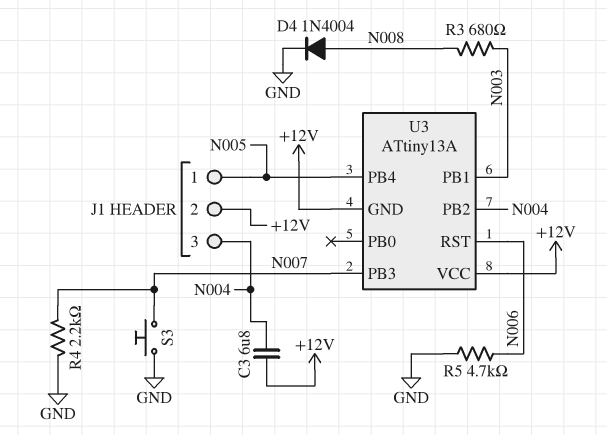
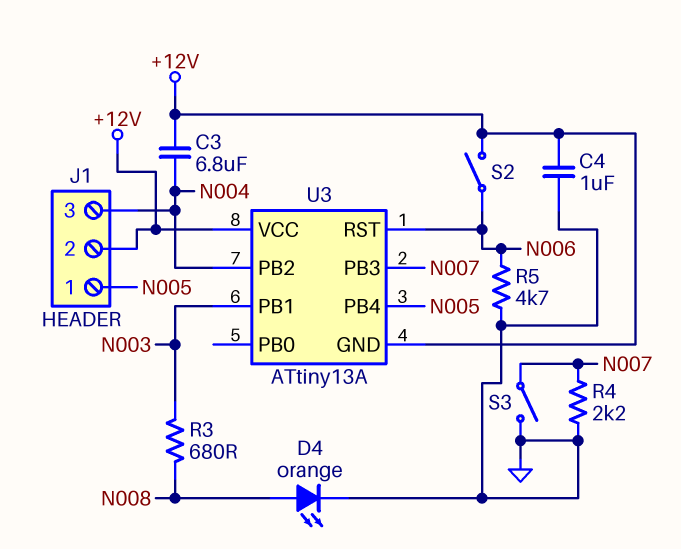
C4: none -> 1uF (+12V, GND)
D4: diode 1N4004 (A N008, K GND) -> LED orange (A N008, K GND)
S2: none -> switch (+12V, N006)
S3: button (GND, N007) -> switch (GND, N007)

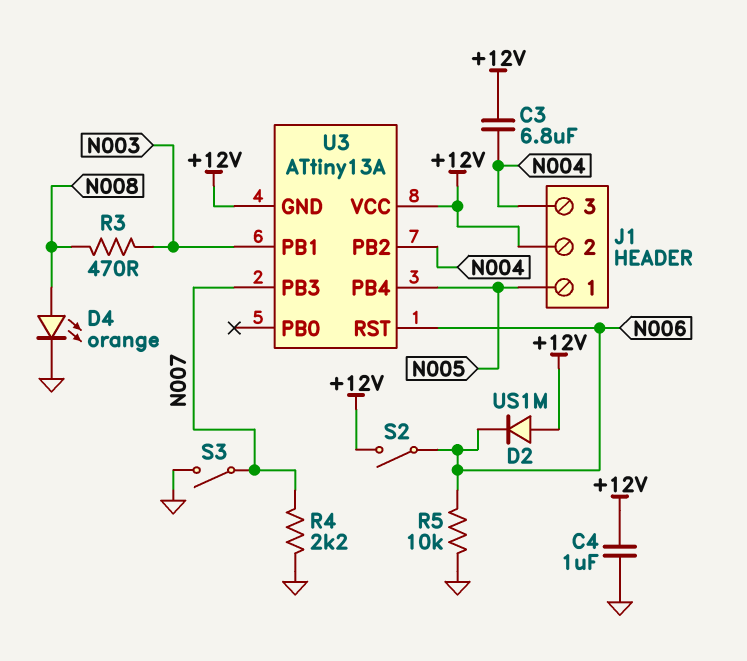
D2: none -> diode US1M (A +12V, K N006)
R3: 680 (N003, N008) -> 470 (N003, N008)
R5: 4.7k (GND, N006) -> 10k (GND, N006)

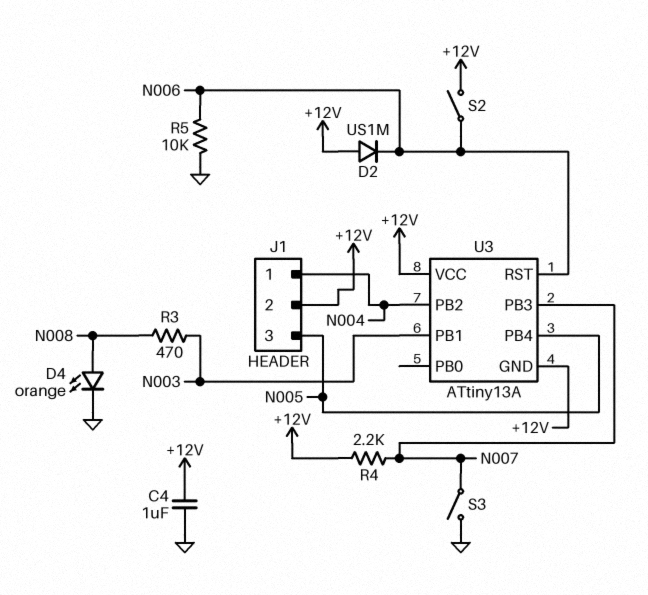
C3: 6.8uF (+12V, N004) -> none
J1 pin 1: N005 -> N004
J1 pin 3: N004 -> N005
R4: 2.2k (GND, N007) -> 2.2k (+12V, N007)

